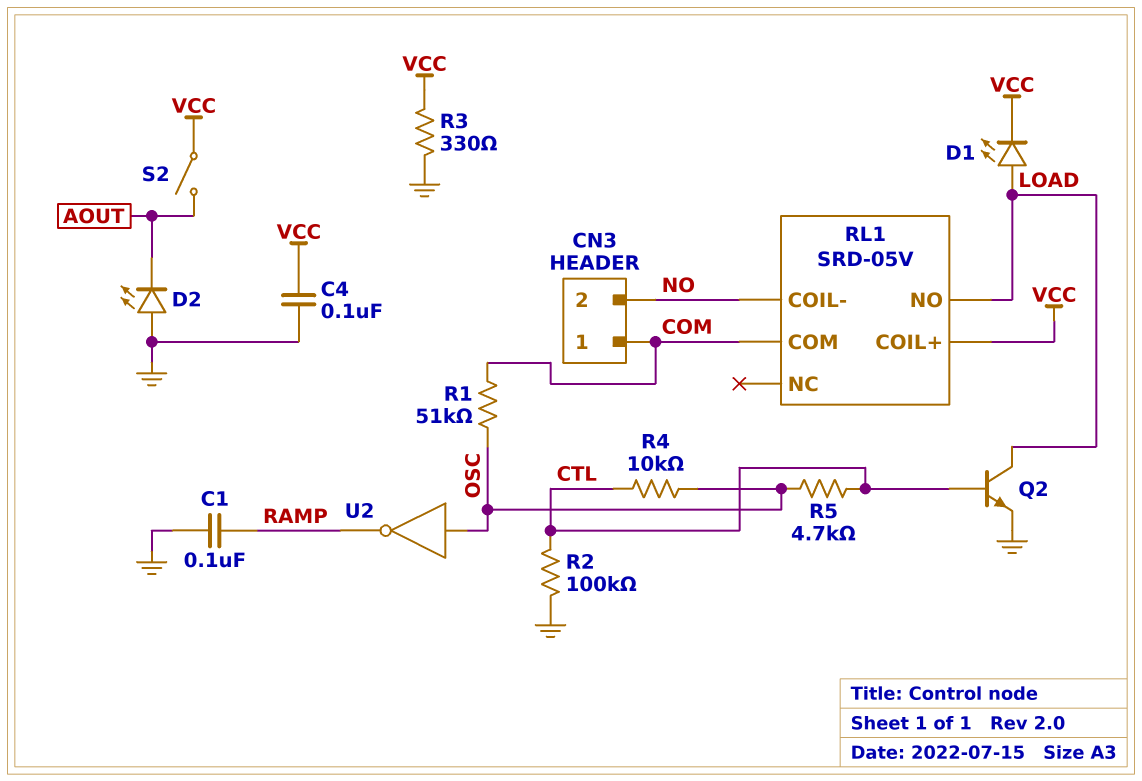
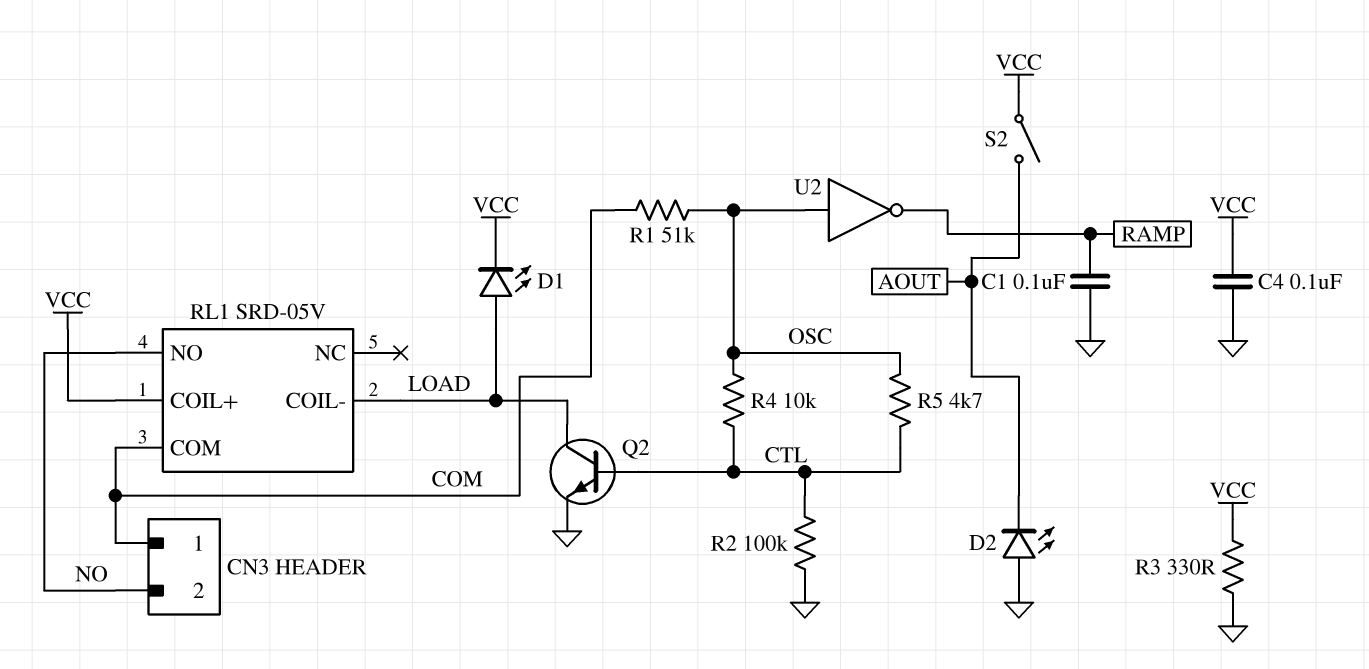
RL1 pin COIL-: NO -> LOAD
RL1 pin NO: LOAD -> NO

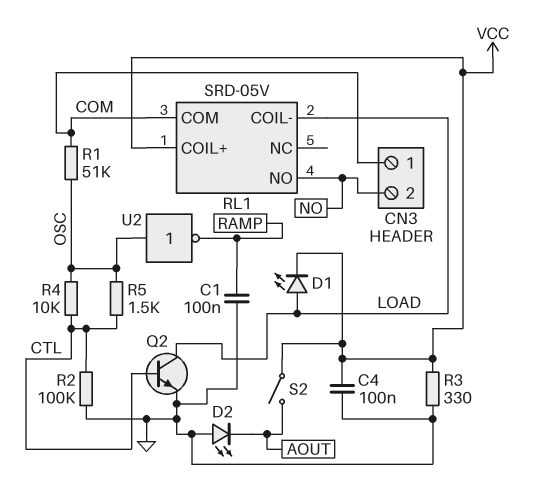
R5: 4.7k (CTL, OSC) -> 1.5k (CTL, OSC)

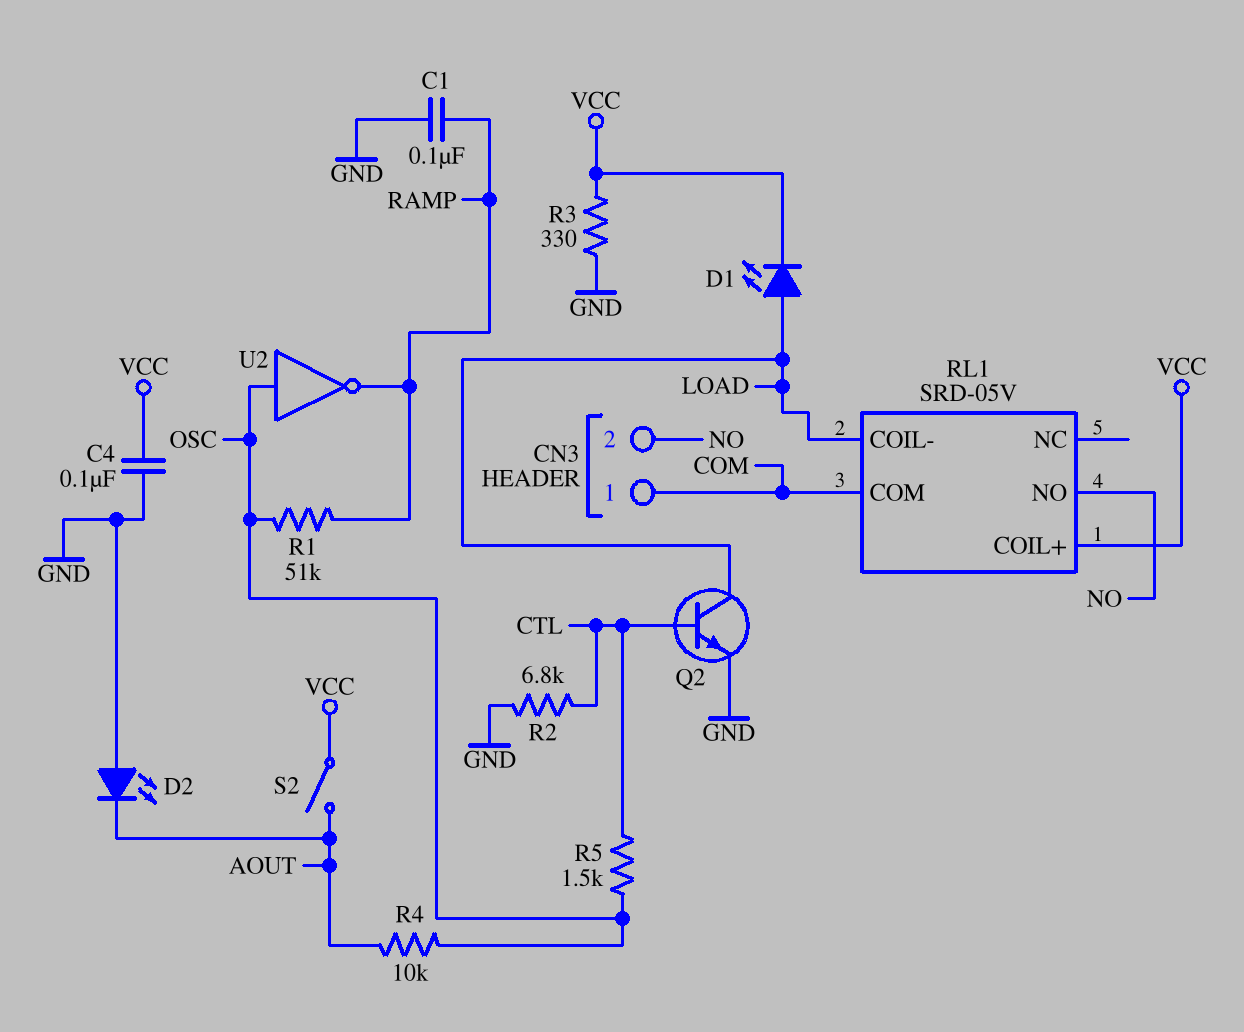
R1: 51k (COM, OSC) -> 51k (OSC, RAMP)
R2: 100k (CTL, GND) -> 6.8k (CTL, GND)
R4: 10k (CTL, OSC) -> 10k (AOUT, OSC)

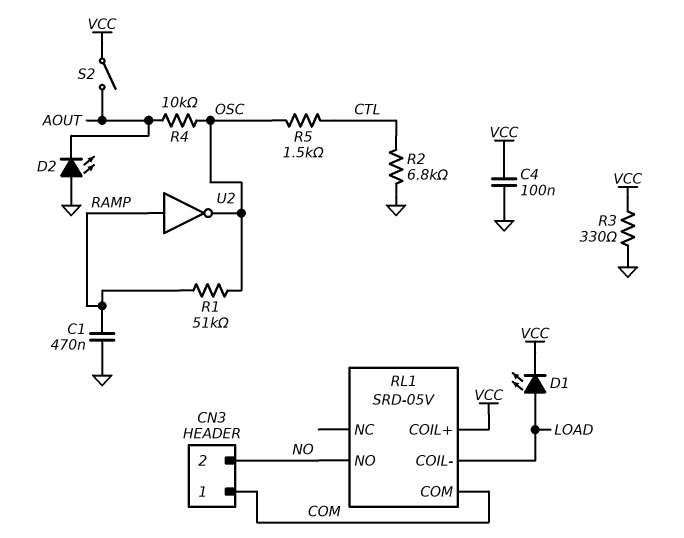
C1: 100nF (GND, RAMP) -> 470nF (GND, RAMP)
Q2: NPN (B CTL, C LOAD, E GND) -> none
U2: NOT (in OSC, out RAMP) -> NOT (in RAMP, out OSC)

